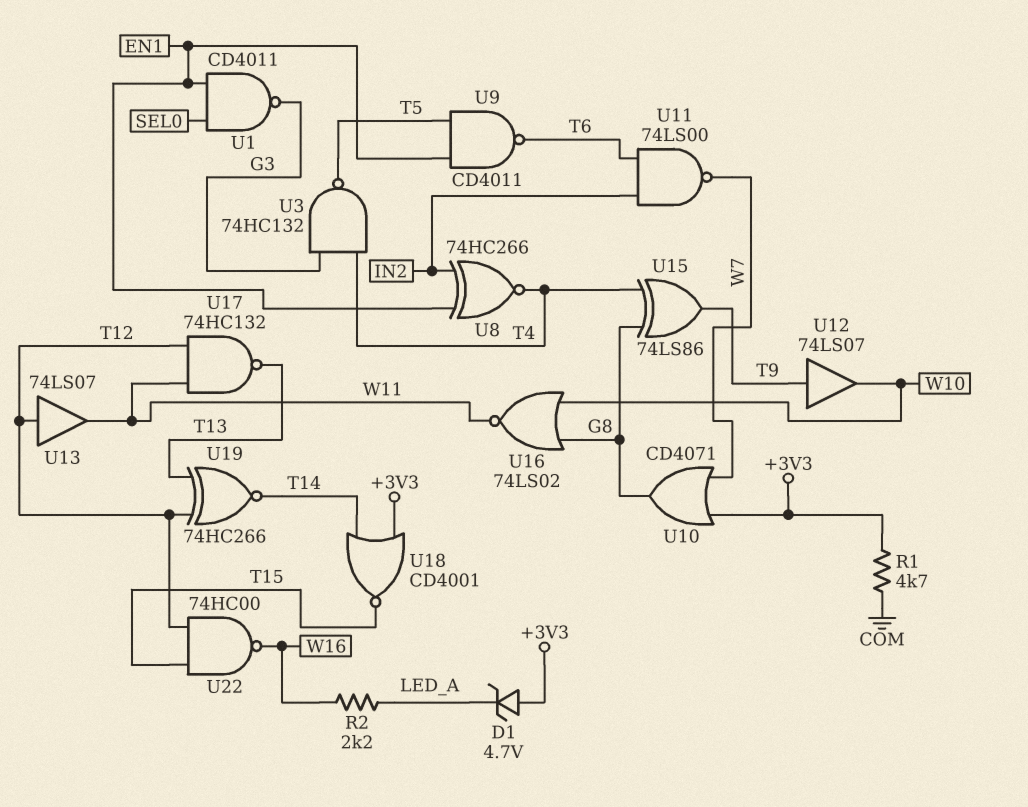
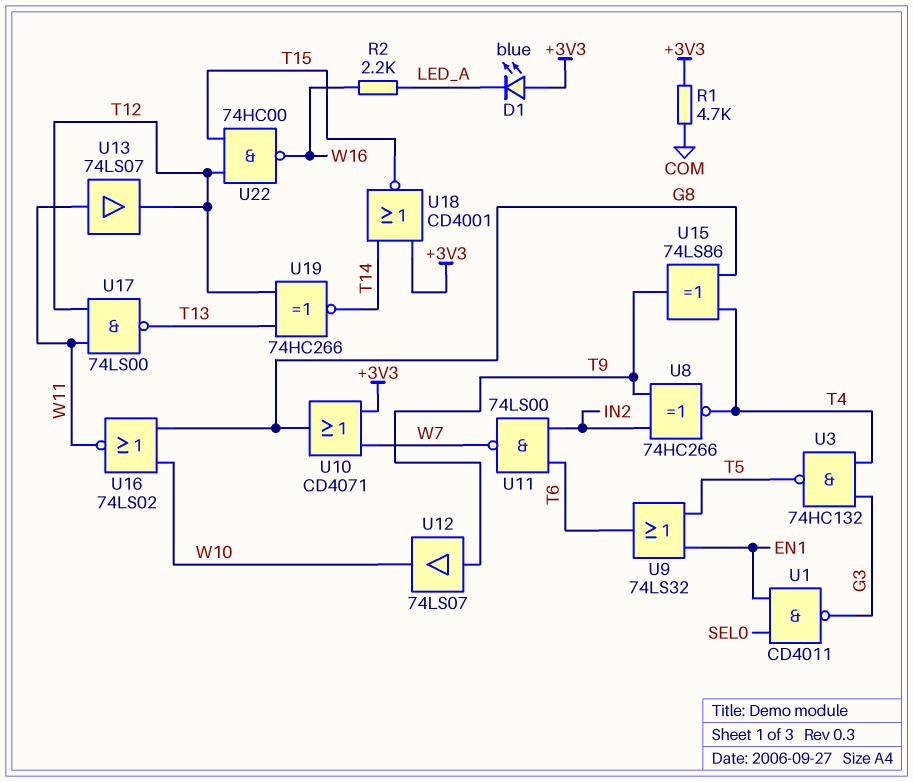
D1: zener 4.7V (A +3V3, K LED_A) -> LED blue (A +3V3, K LED_A)
U8: XNOR 74HC266 (in EN1, in IN2, out T4) -> XNOR 74HC266 (in IN2, in T9, out T4)
U9: NAND CD4011 (in EN1, in T5, out T6) -> OR 74LS32 (in EN1, in T5, out T6)
U13: buffer 74LS07 (in T12, out W11) -> buffer 74LS07 (in W11, out T12)
U17: NAND 74HC132 (in T12, in W11, out T13) -> NAND 74LS00 (in T12, in W11, out T13)

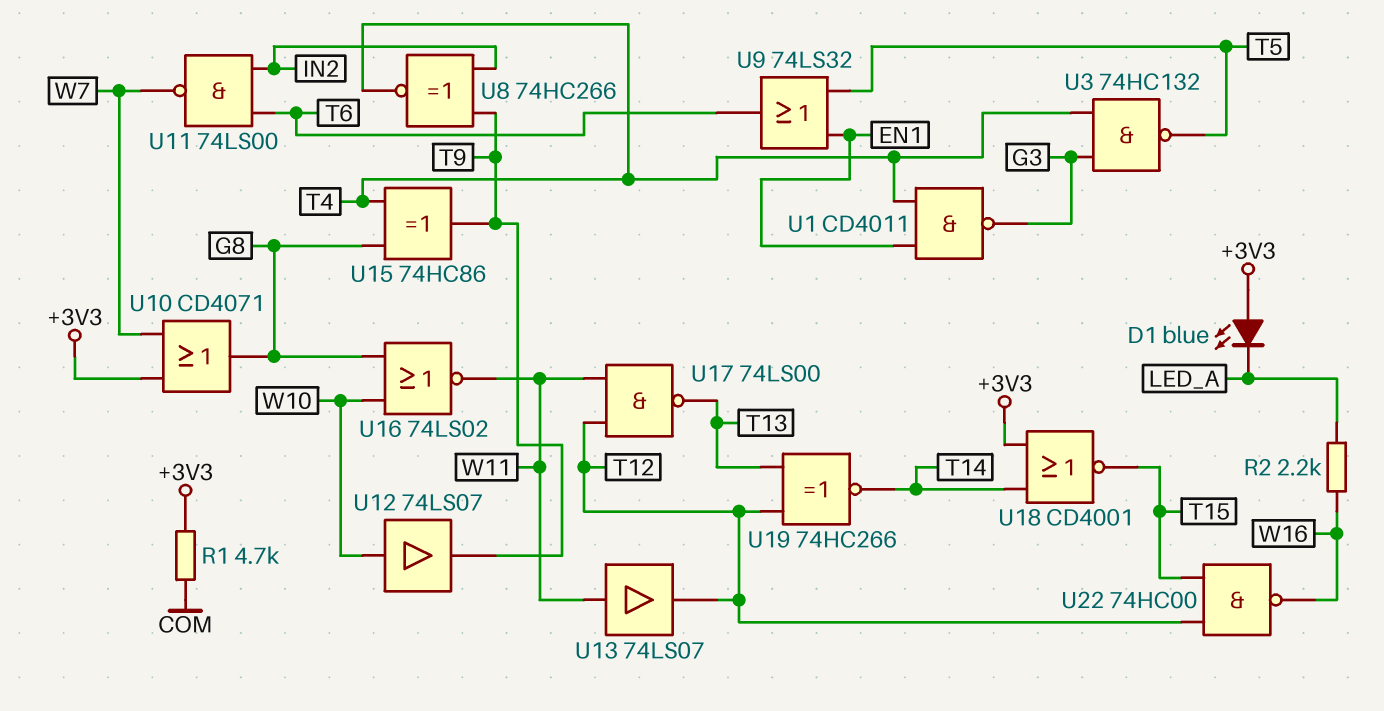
U1: NAND CD4011 (in EN1, in SEL0, out G3) -> NAND CD4011 (in EN1, in T4, out G3)
U12: buffer 74LS07 (in T9, out W10) -> buffer 74LS07 (in W10, out T9)
U15: XOR 74LS86 (in G8, in T4, out T9) -> XOR 74HC86 (in G8, in T4, out T9)

